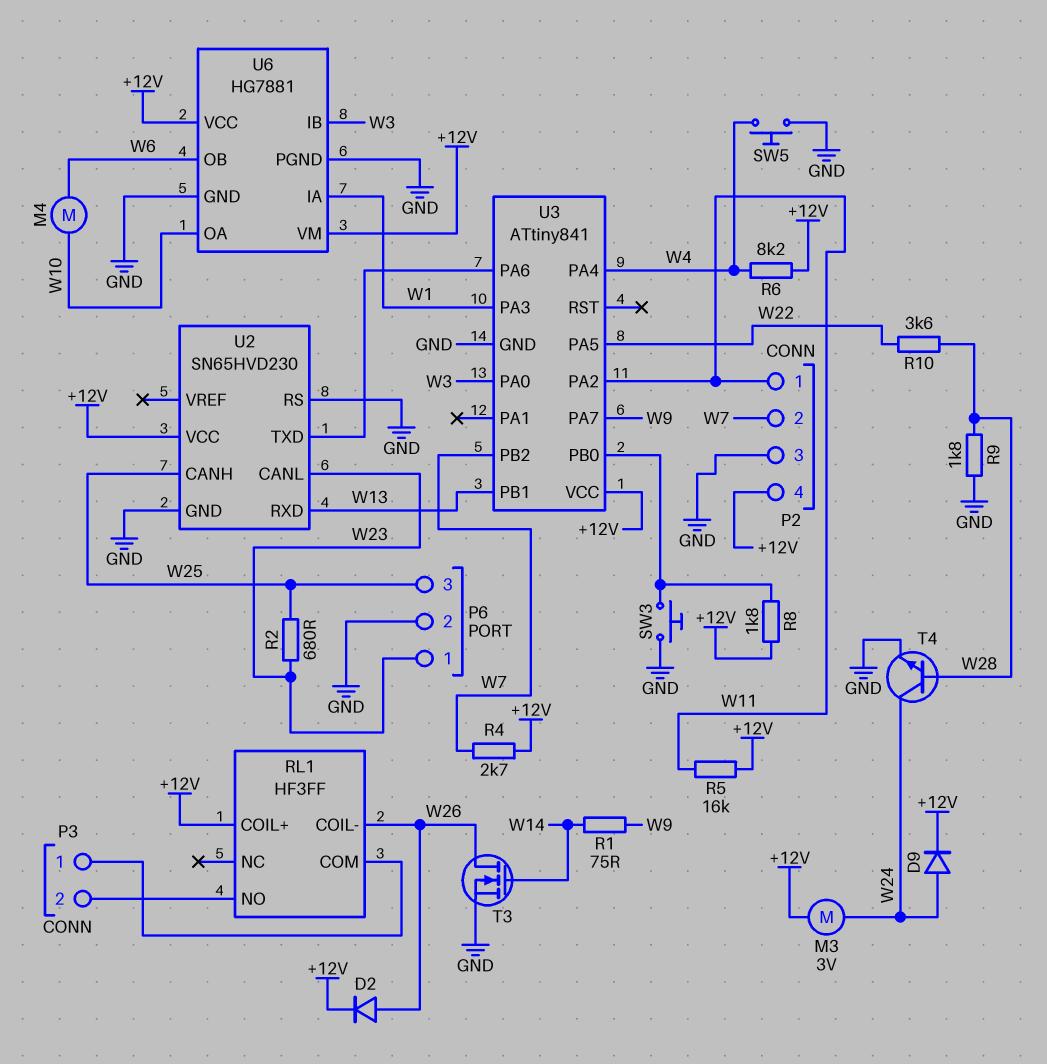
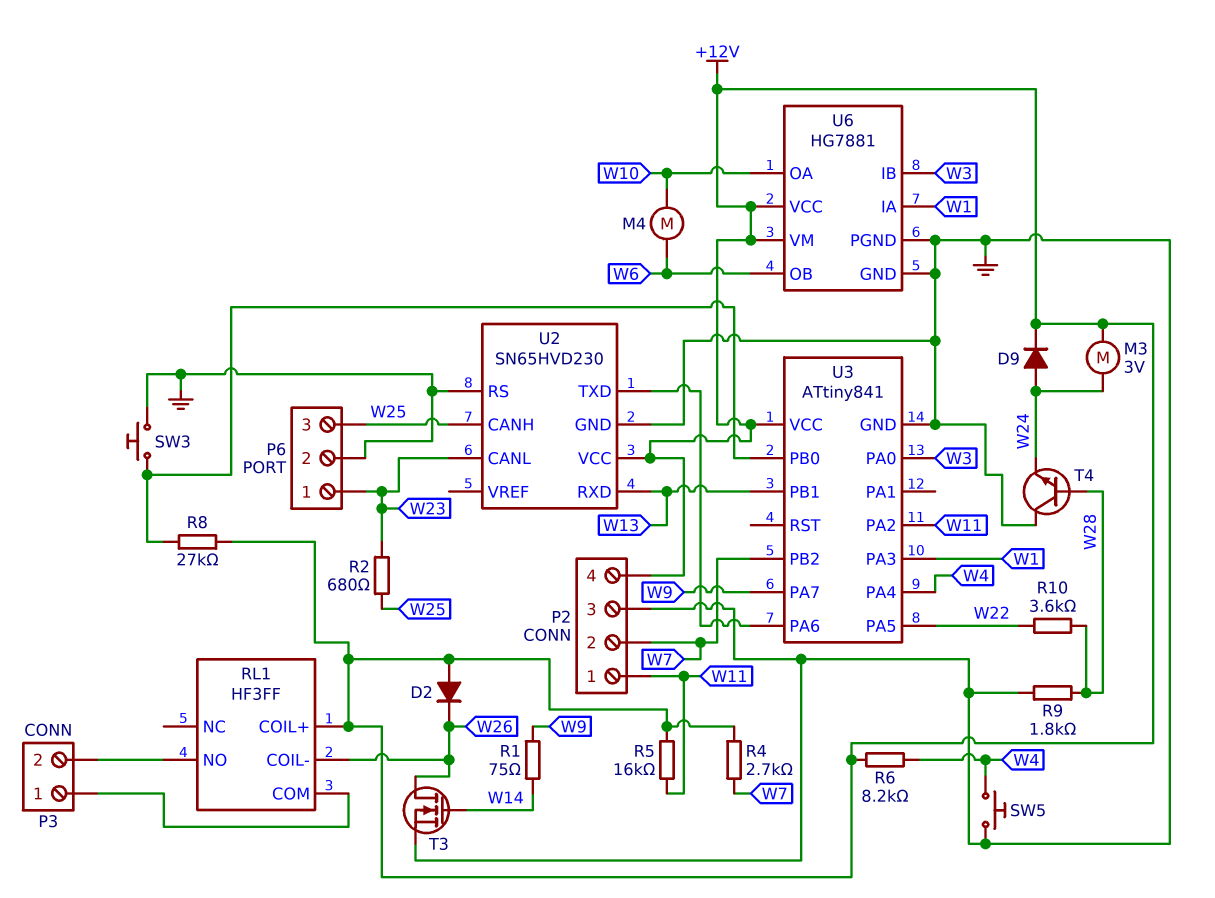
D2: diode (A W26, K +12V) -> diode (A +12V, K W26)
R8: 1.8k (+12V, U3/PB0) -> 27k (+12V, U3/PB0)
T4: NPN (B W28, C W24, E GND) -> NPN (B W28, C GND, E W24)

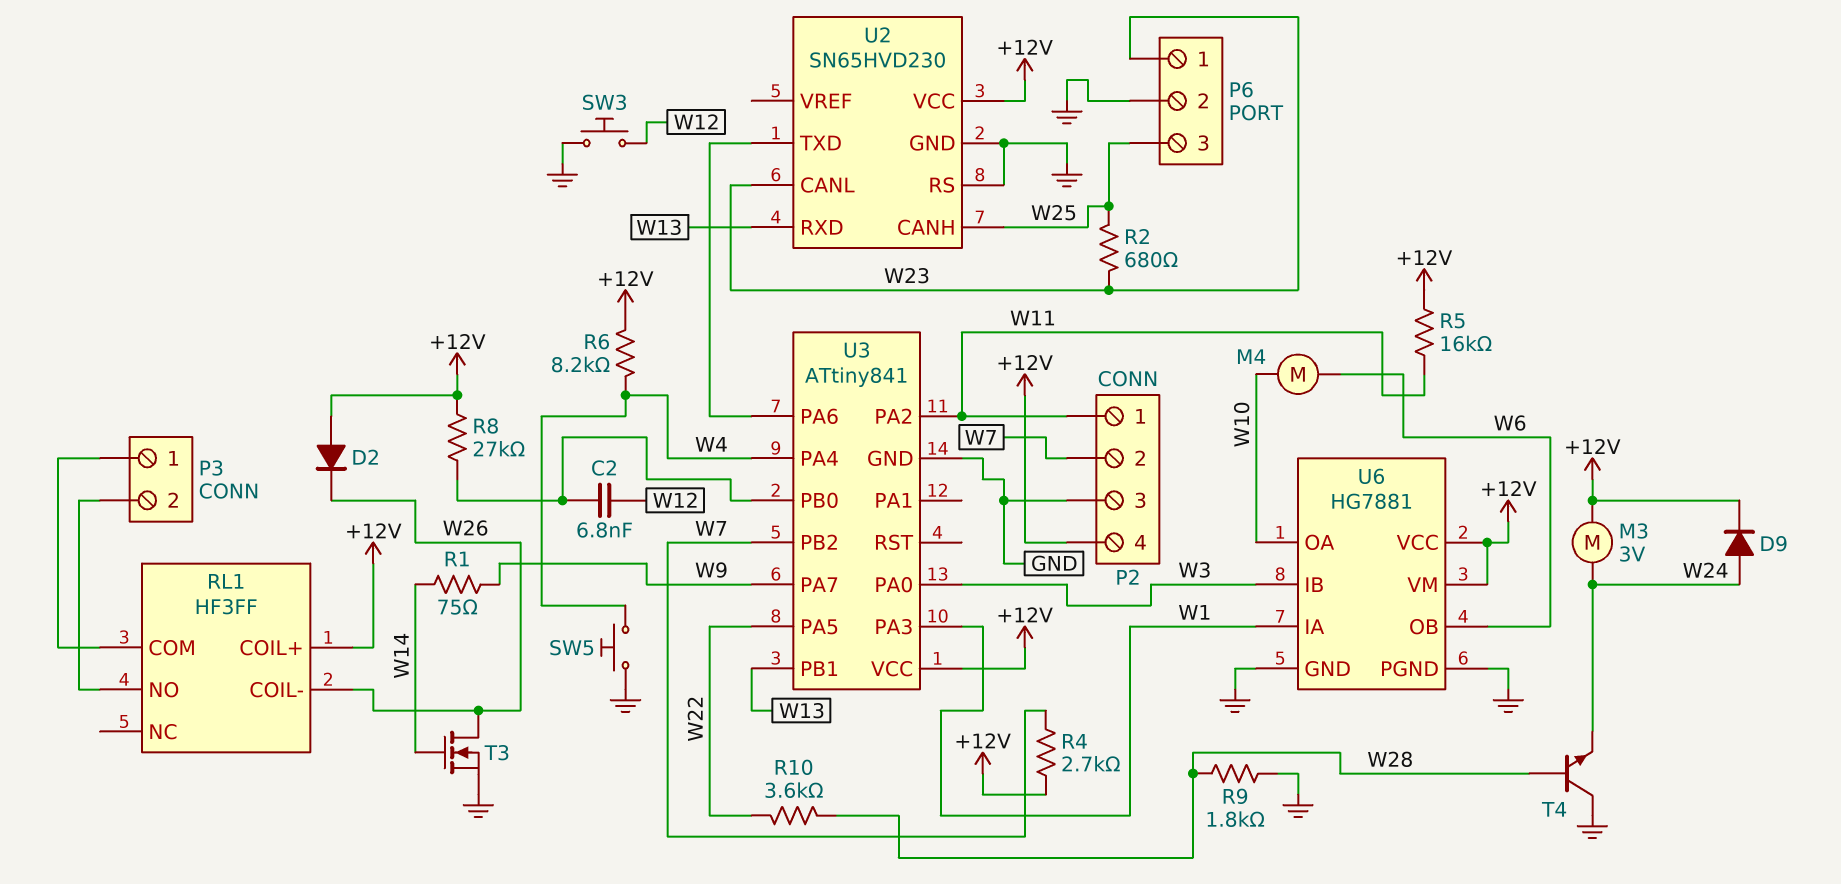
C2: none -> 6.8nF (U3/PB0, W12)
SW3: button (GND, U3/PB0) -> button (GND, W12)

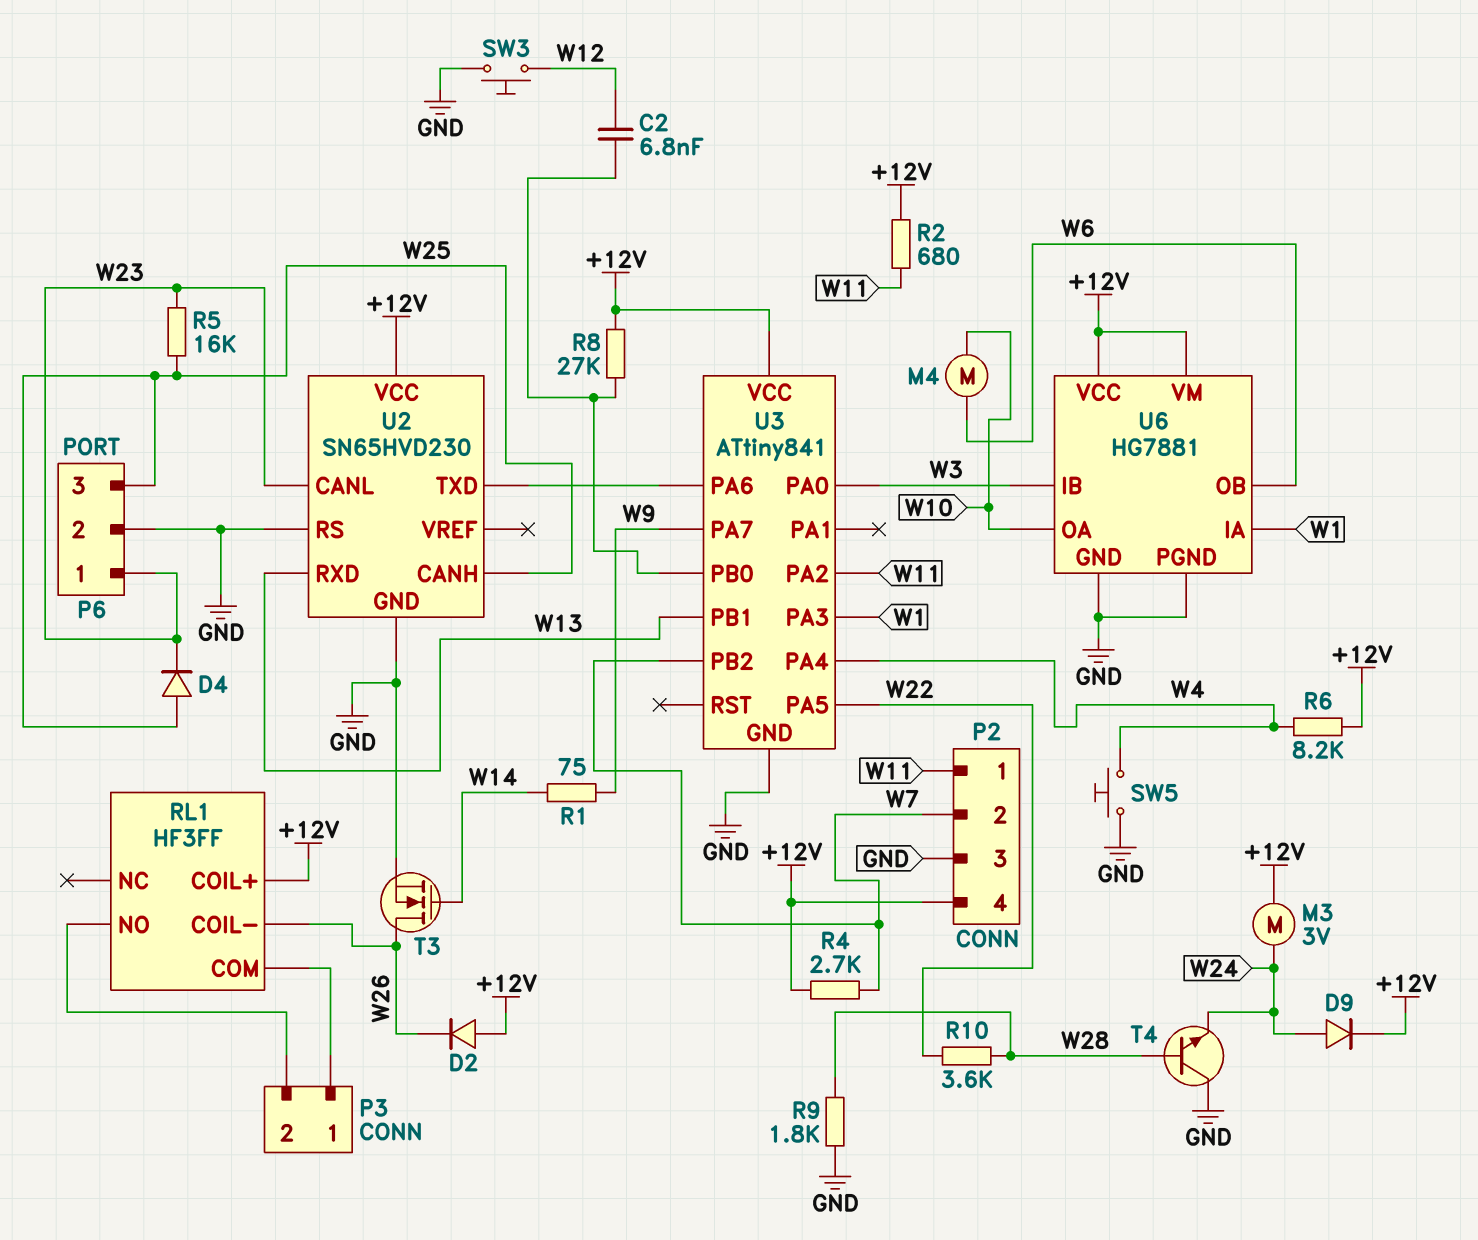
D4: none -> diode (A W25, K W23)
R2: 680 (W23, W25) -> 680 (+12V, W11)
R5: 16k (+12V, W11) -> 16k (W23, W25)

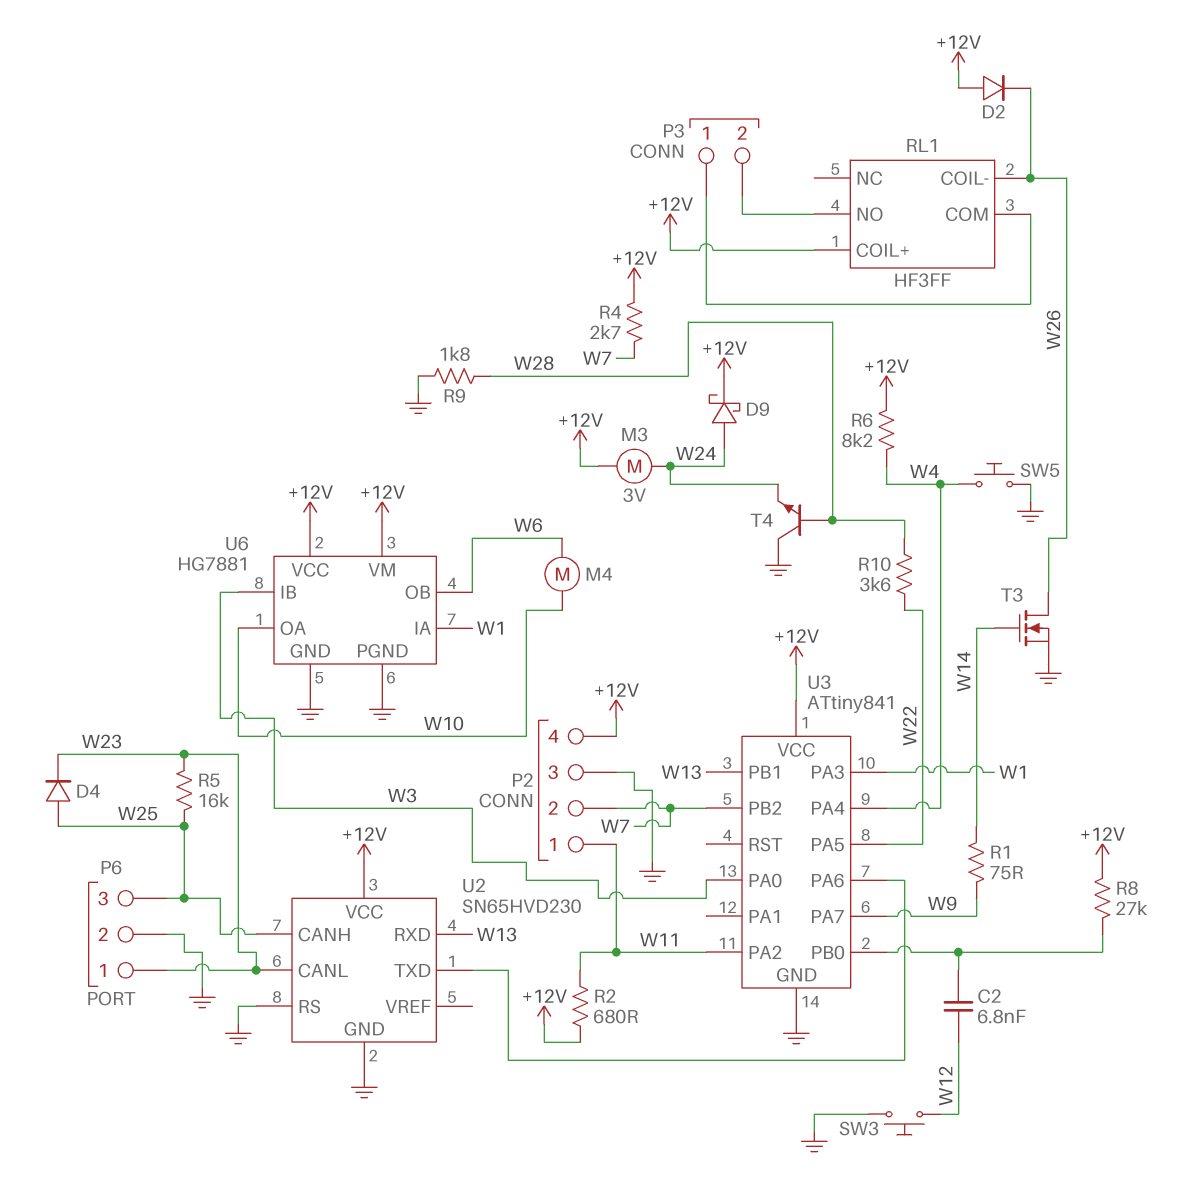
D9: diode (A W24, K +12V) -> schottky (A W24, K +12V)

